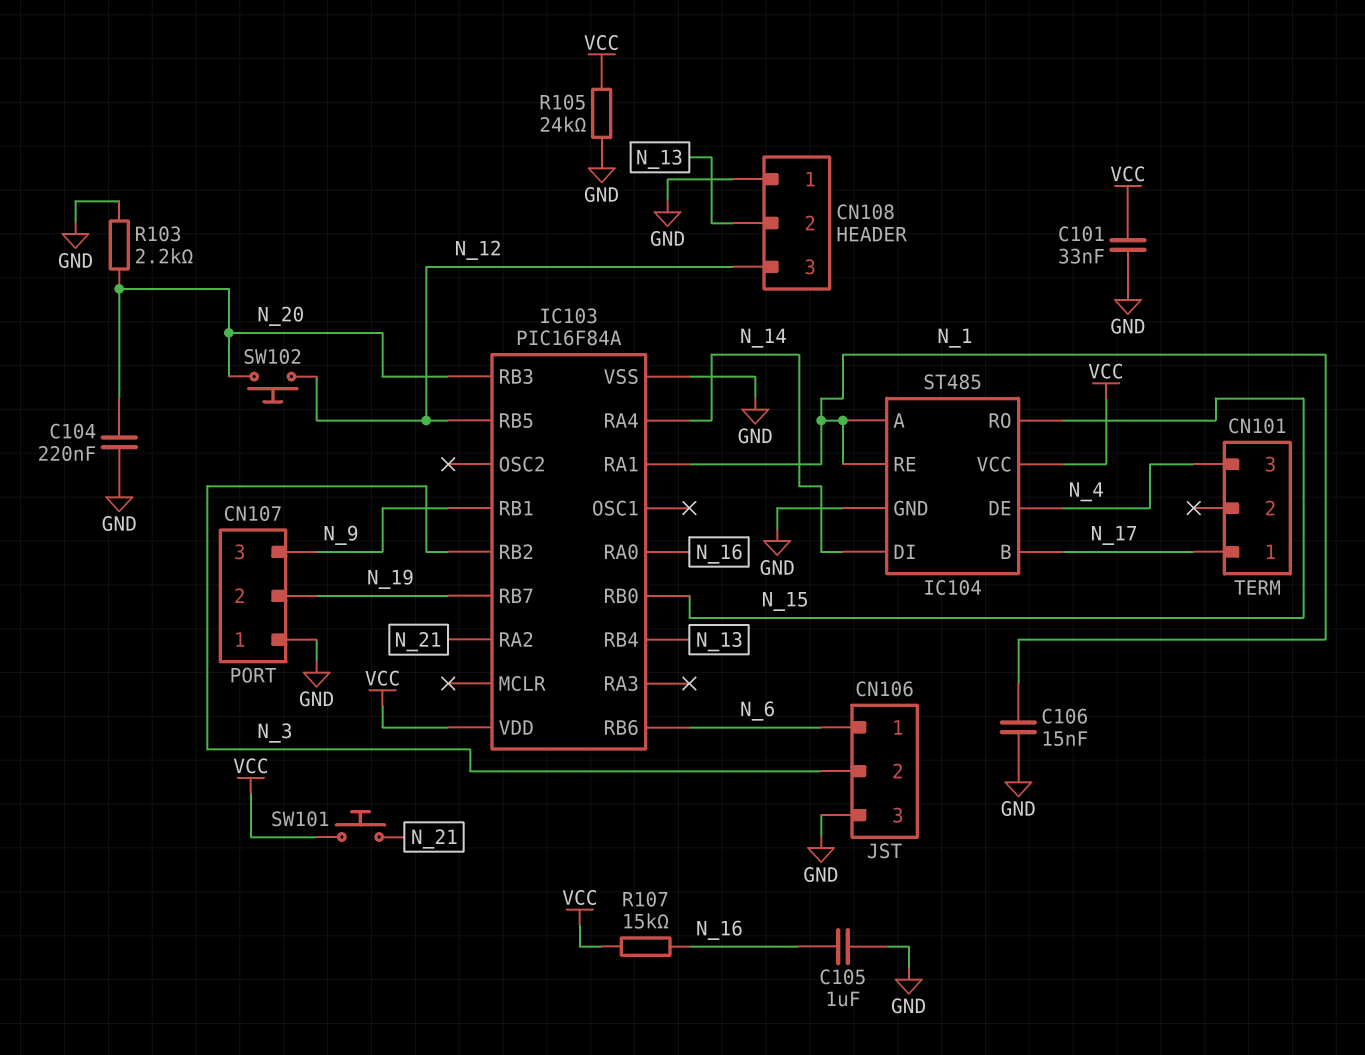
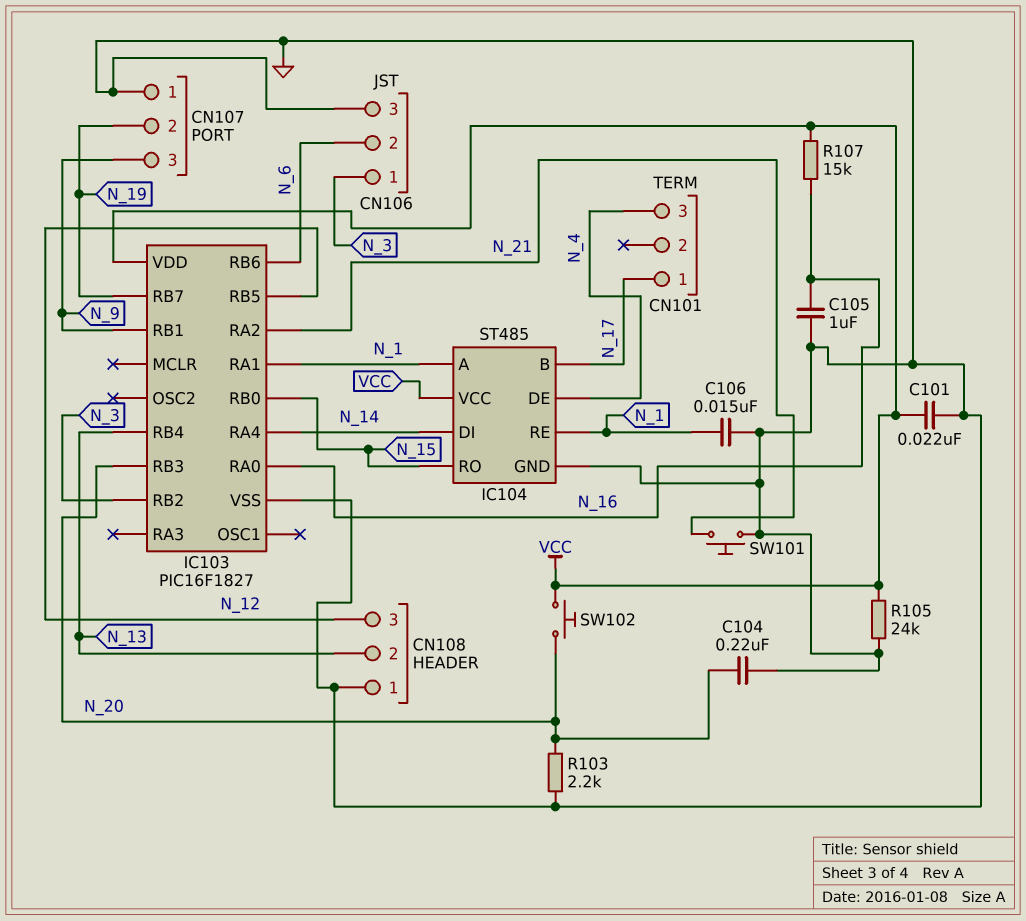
C101: 33nF (GND, VCC) -> 22nF (GND, VCC)
CN106 pin 1: N_6 -> N_3
CN106 pin 2: N_3 -> N_6
IC103: PIC16F84A -> PIC16F1827
SW101: button (N_21, VCC) -> button (GND, N_21)
SW102: button (N_12, N_20) -> button (N_20, VCC)

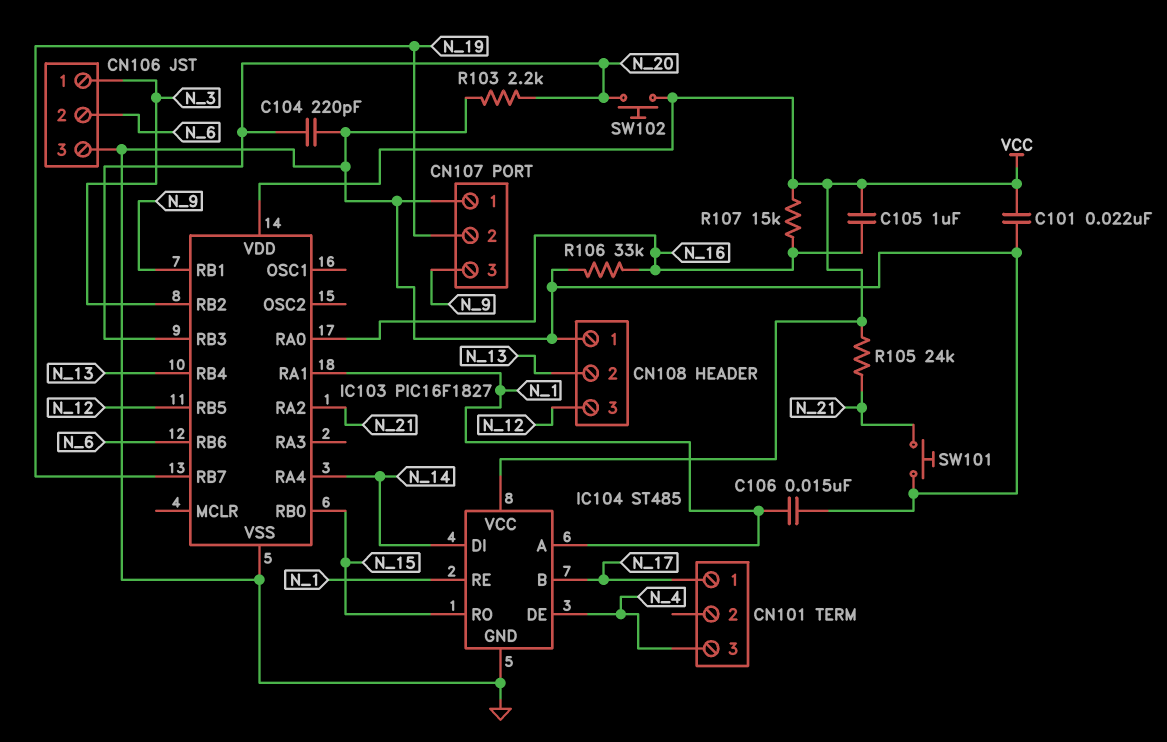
C104: 220nF (GND, N_20) -> 220pF (GND, N_20)
C105: 1uF (GND, N_16) -> 1uF (N_16, VCC)
R105: 24k (GND, VCC) -> 24k (N_21, VCC)
R106: none -> 33k (GND, N_16)

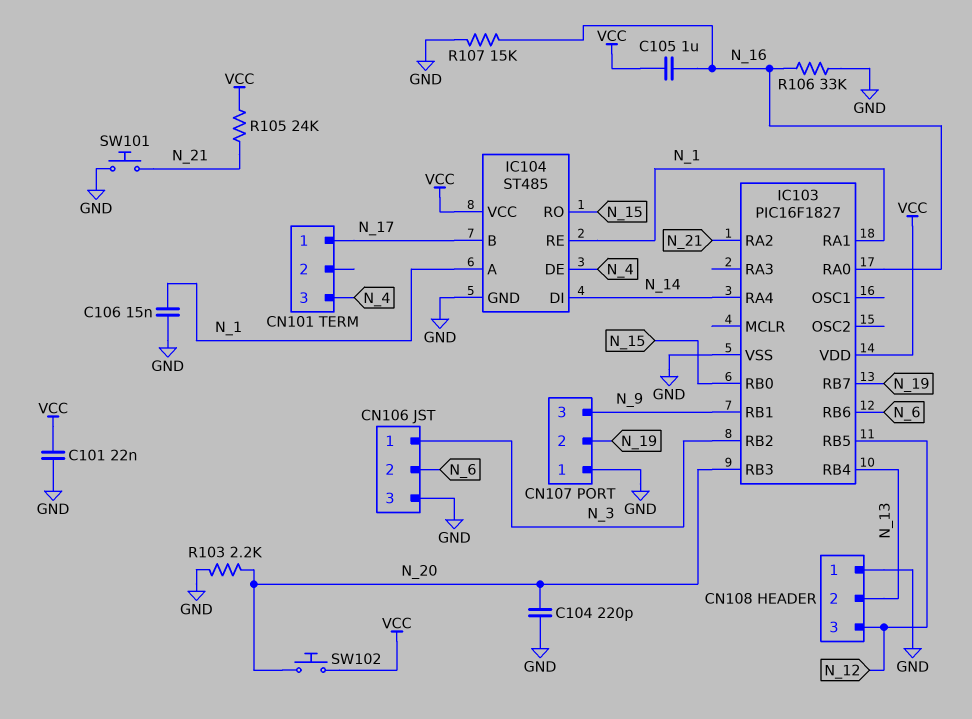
R107: 15k (N_16, VCC) -> 15k (GND, N_16)

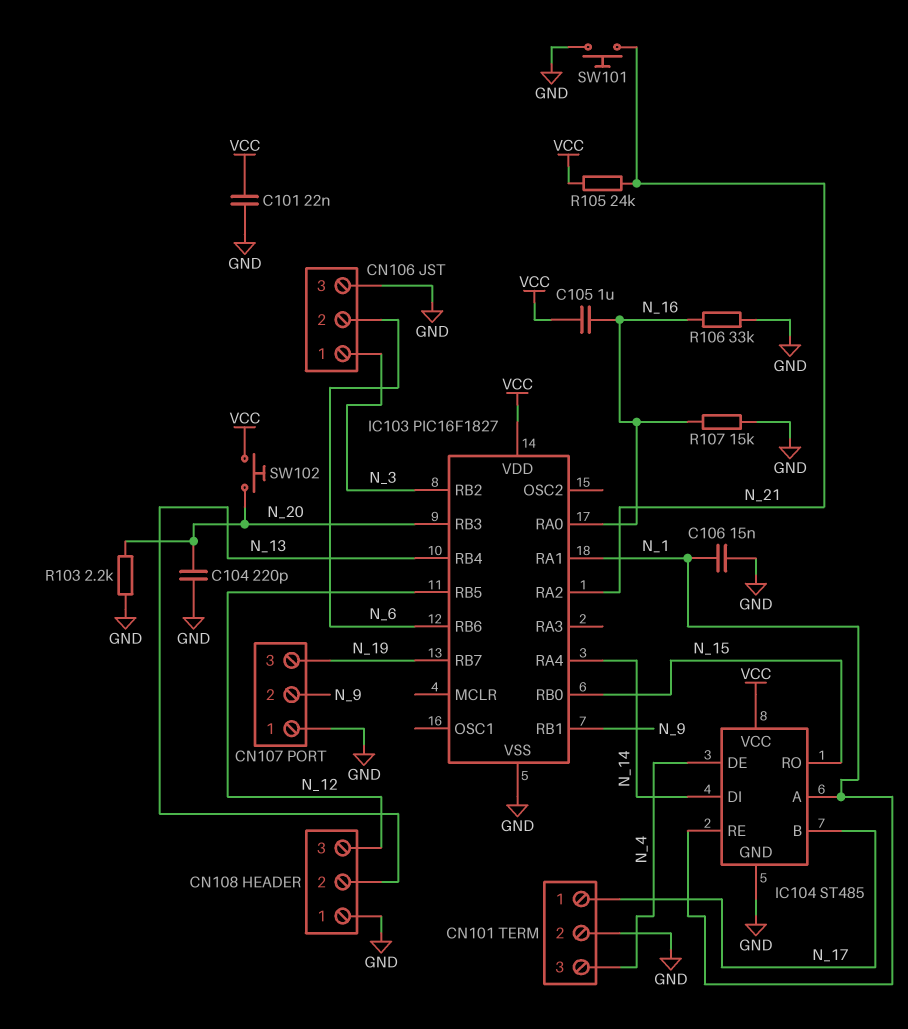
CN101 pin 2: none -> GND
CN107 pin 2: N_19 -> N_9
CN107 pin 3: N_9 -> N_19

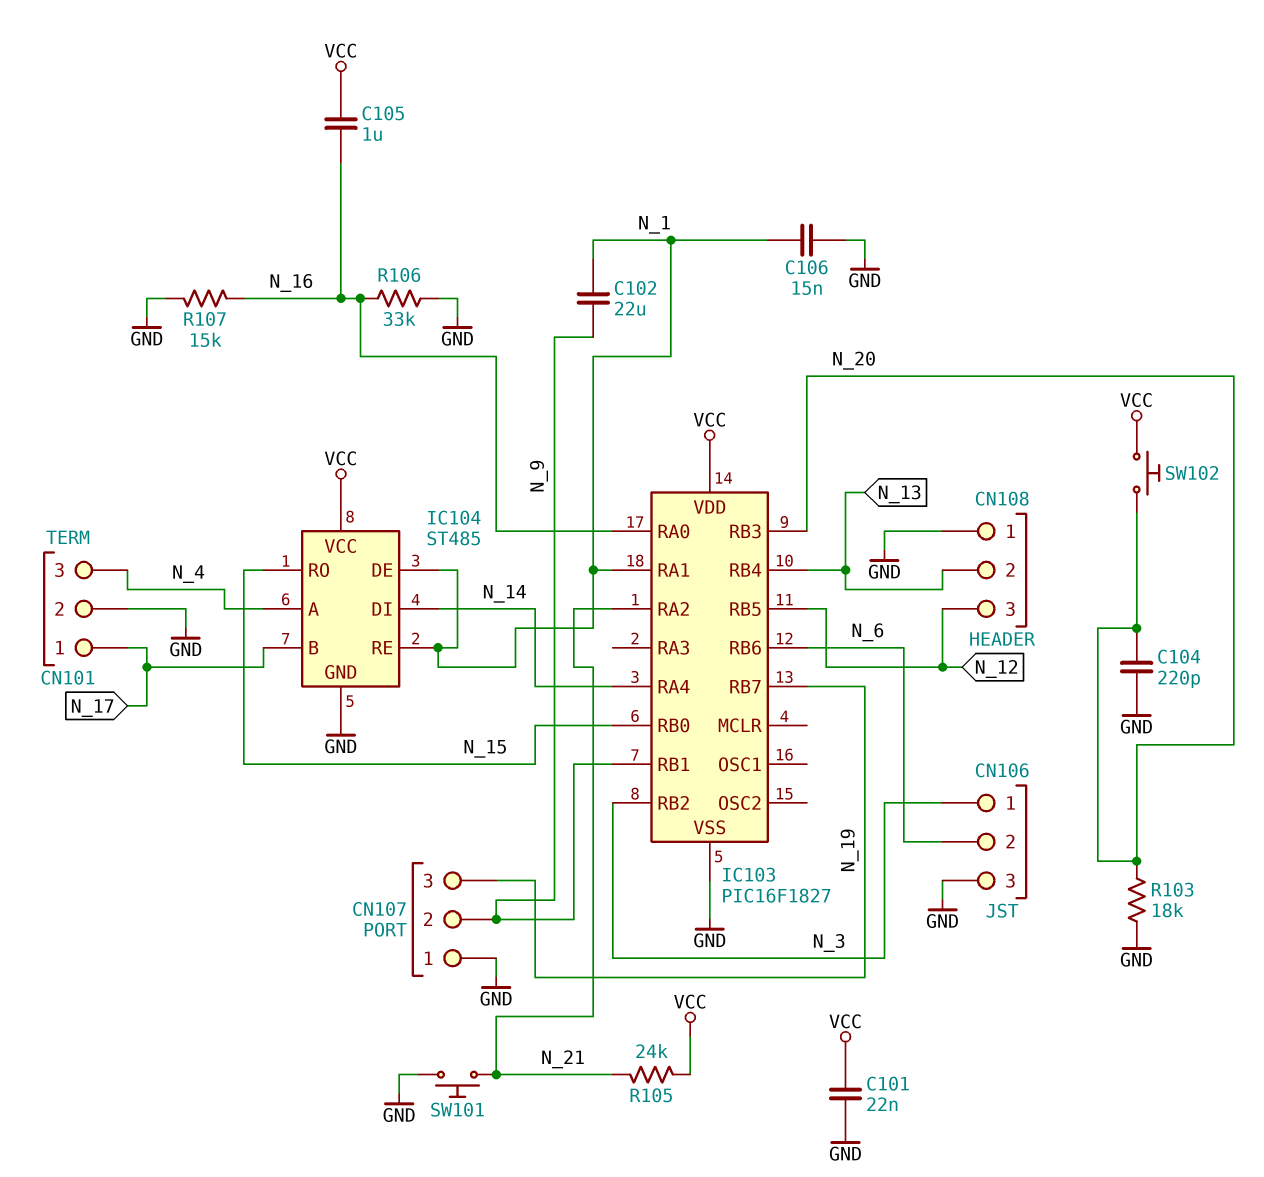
C102: none -> 22uF (N_1, N_9)
IC104 pin A: N_1 -> N_4
IC104 pin DE: N_4 -> N_1
R103: 2.2k (GND, N_20) -> 18k (GND, N_20)

